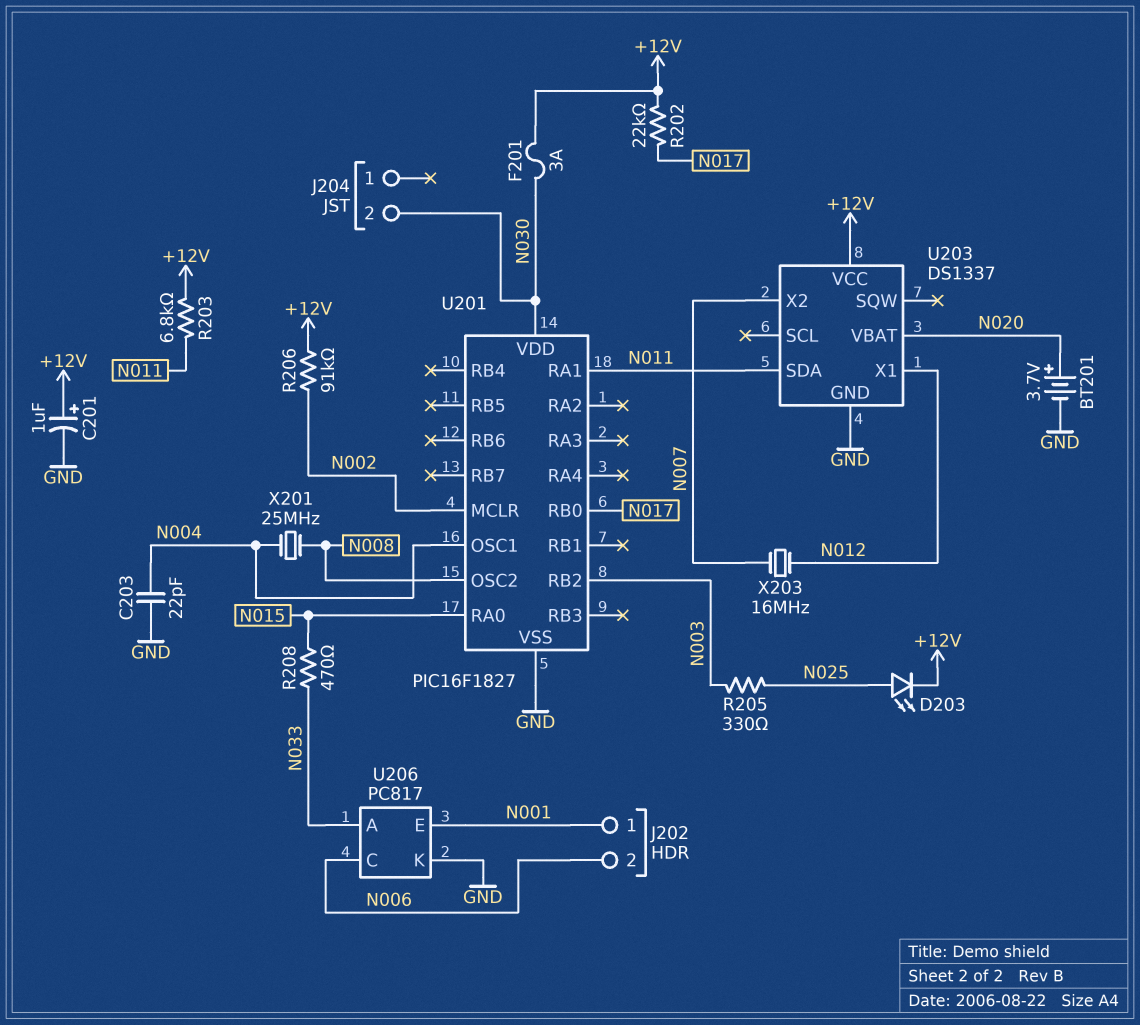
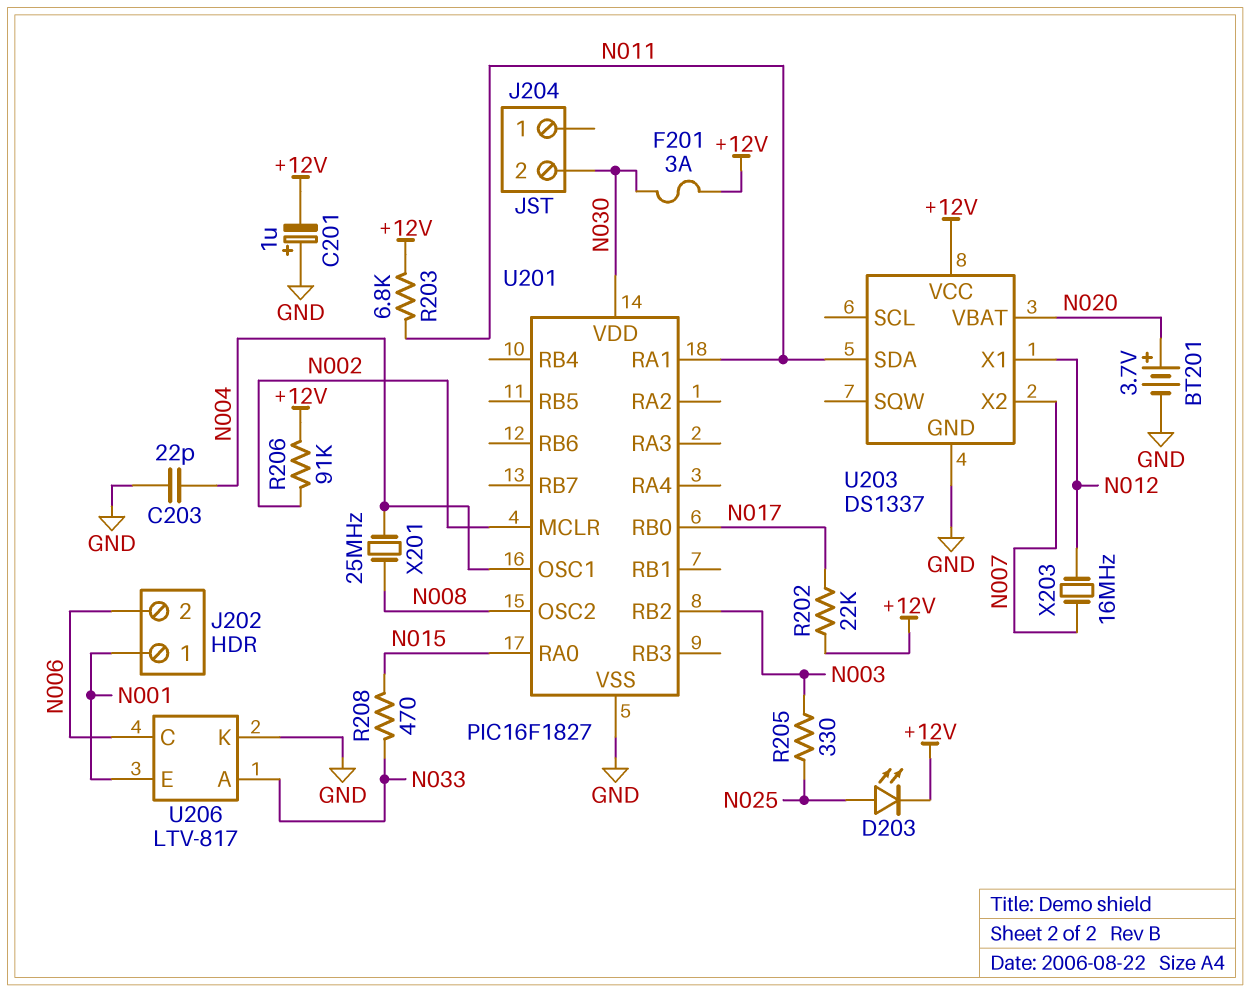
C201: 1uF (plus +12V, minus GND) -> 1uF (plus GND, minus +12V)
U206: PC817 -> LTV-817

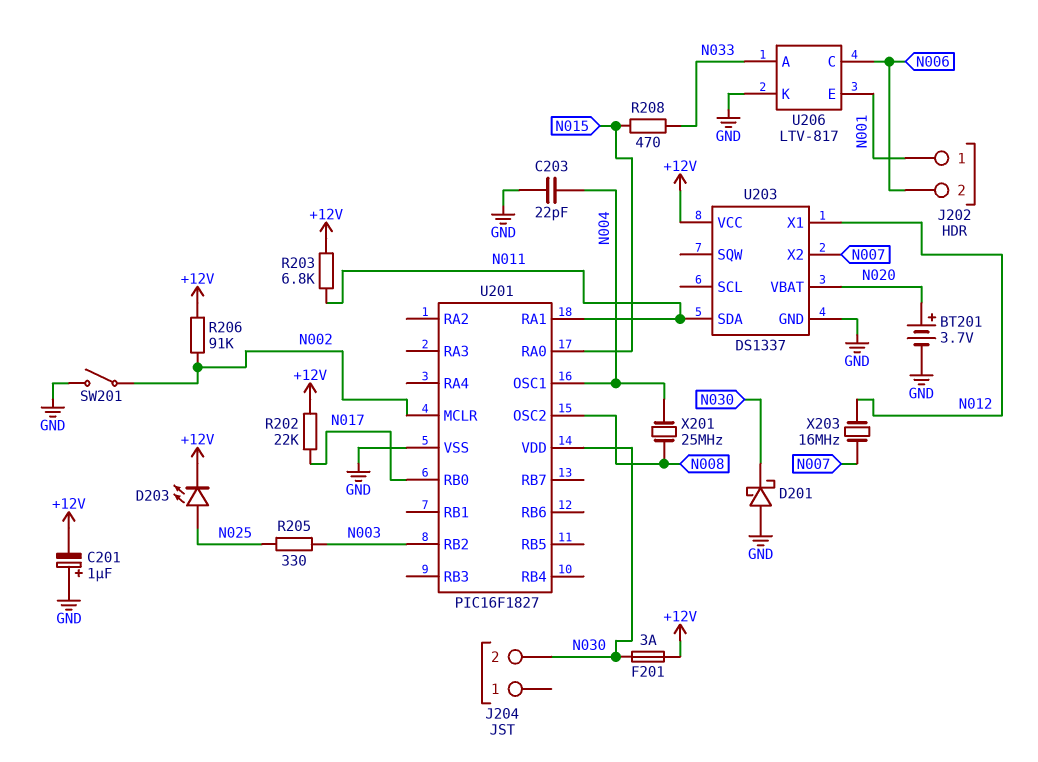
D201: none -> schottky (A GND, K N030)
SW201: none -> switch (GND, N002)

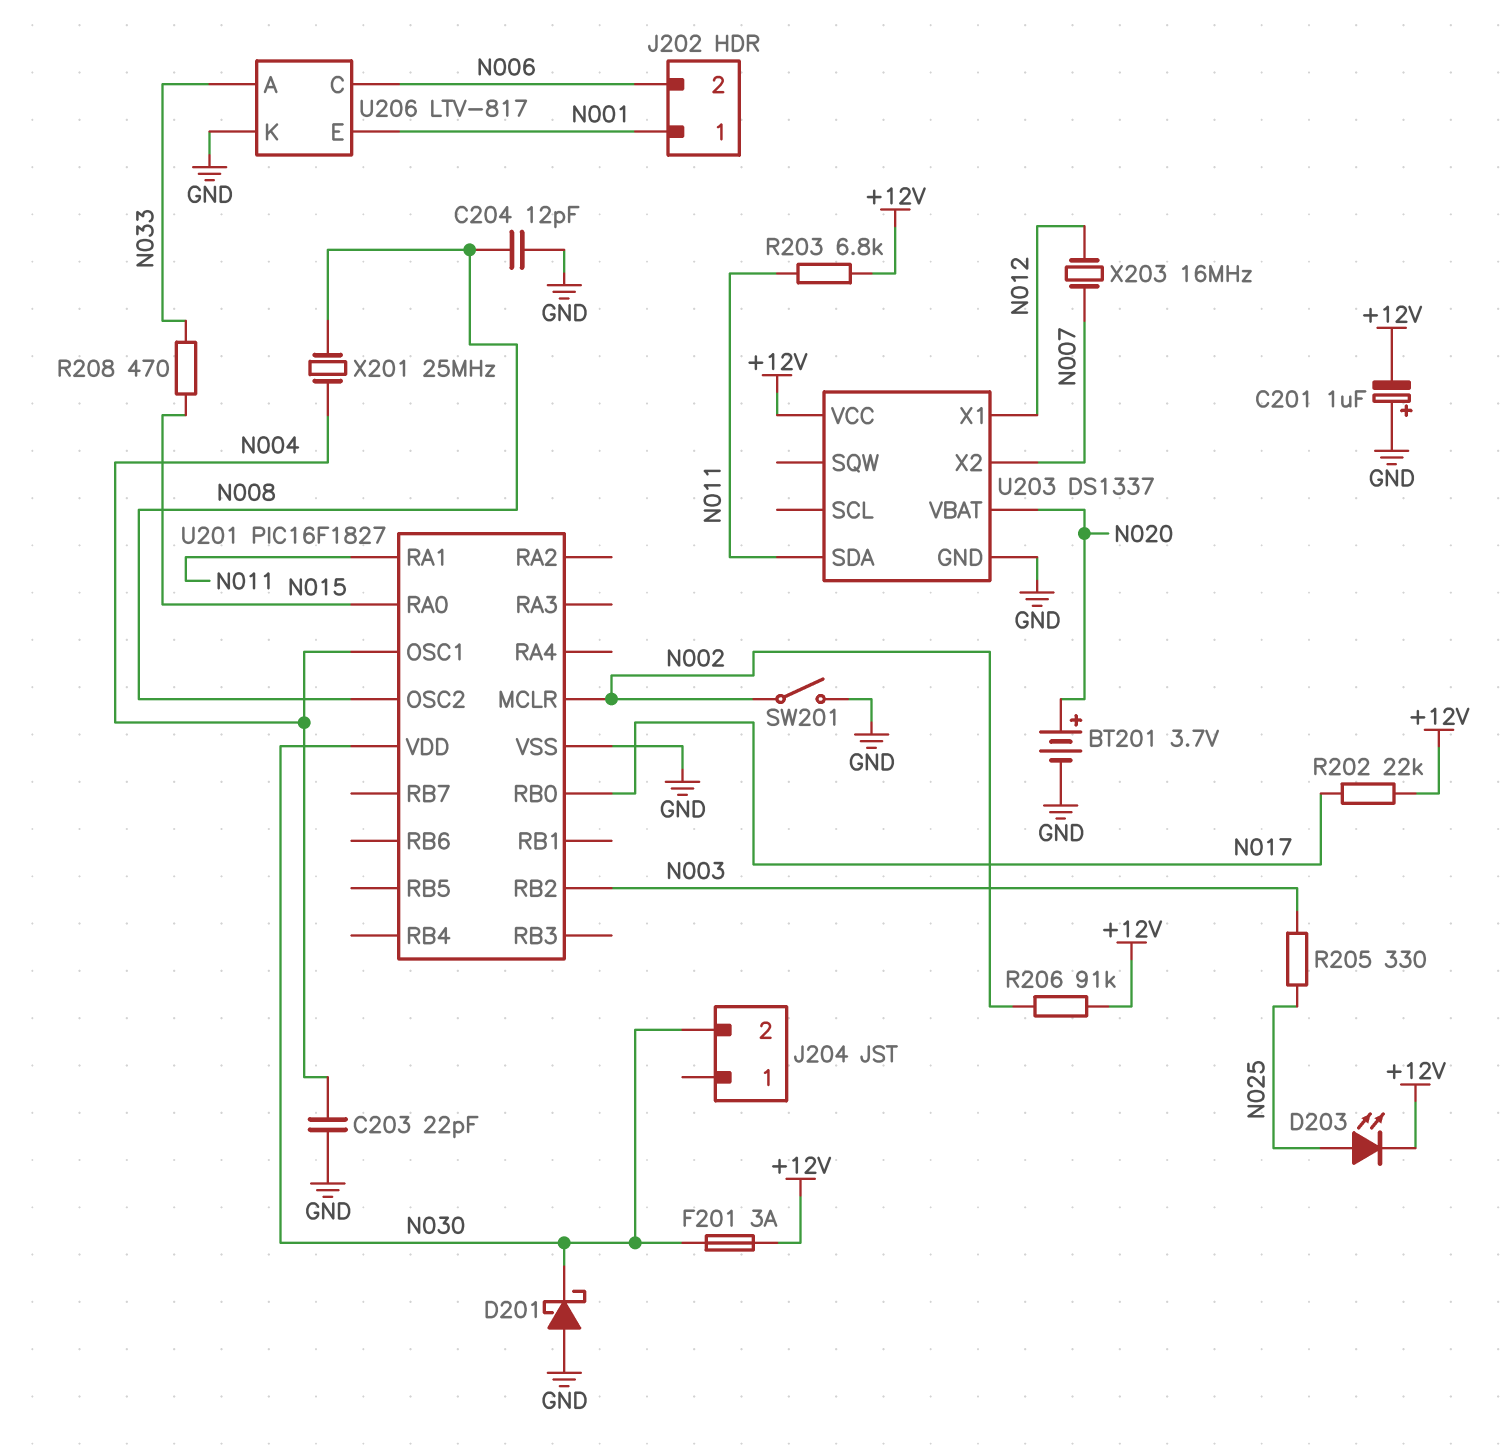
C204: none -> 12pF (GND, N008)

